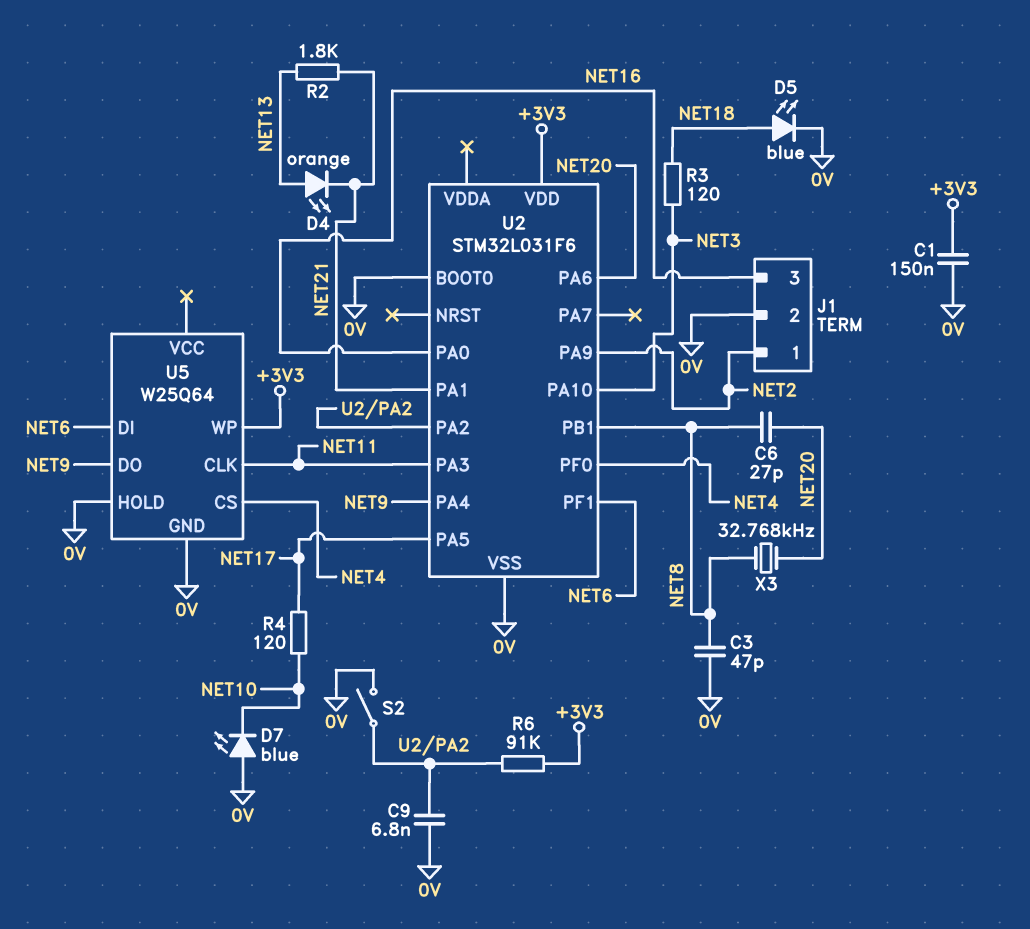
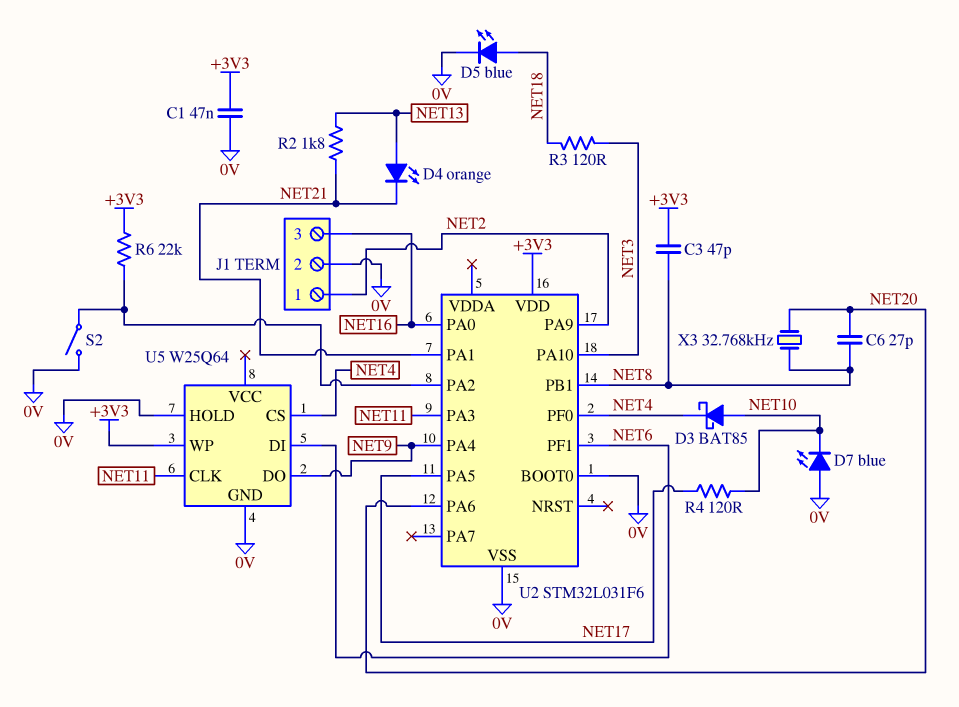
C1: 150nF (+3V3, 0V) -> 47nF (+3V3, 0V)
C3: 47pF (0V, NET8) -> 47pF (+3V3, NET8)
C9: 6.8nF (0V, U2/PA2) -> none
D3: none -> schottky BAT85 (A NET10, K NET4)
R6: 91k (+3V3, U2/PA2) -> 22k (+3V3, U2/PA2)

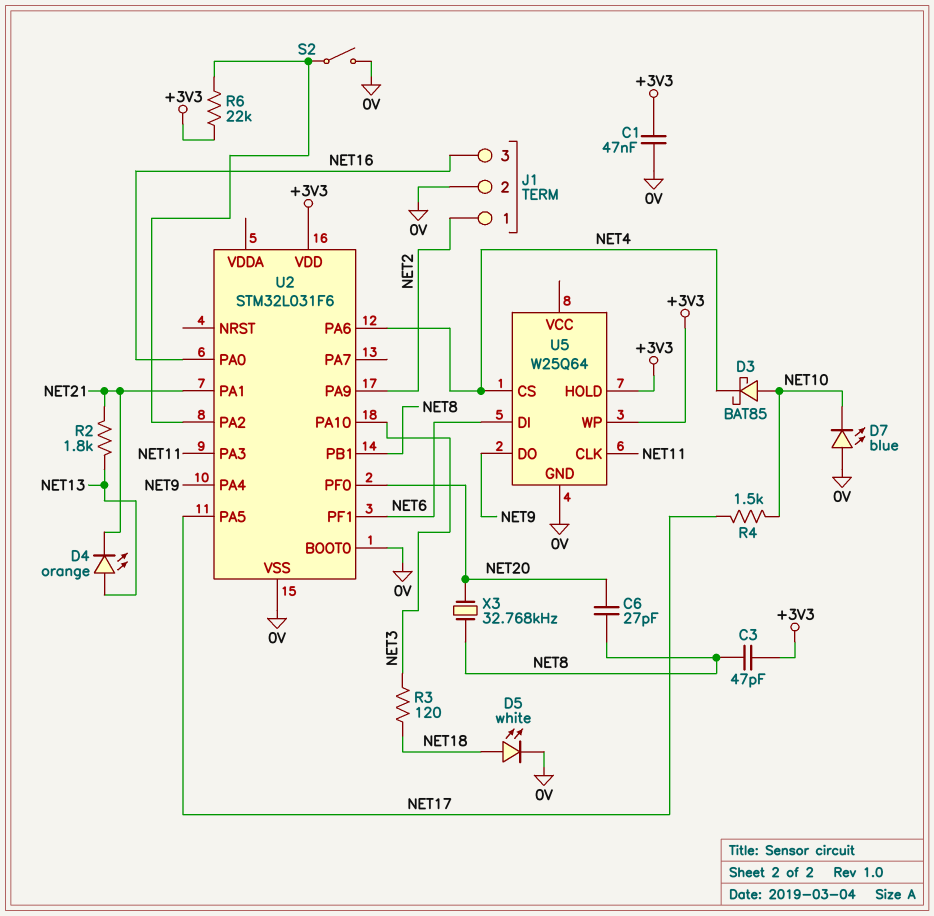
D5: LED blue (A NET18, K 0V) -> LED white (A NET18, K 0V)
R4: 120 (NET10, NET17) -> 1.5k (NET10, NET17)
U2 pin PA6: NET20 -> NET4
U2 pin PF0: NET4 -> NET20
U5 pin HOLD: 0V -> +3V3

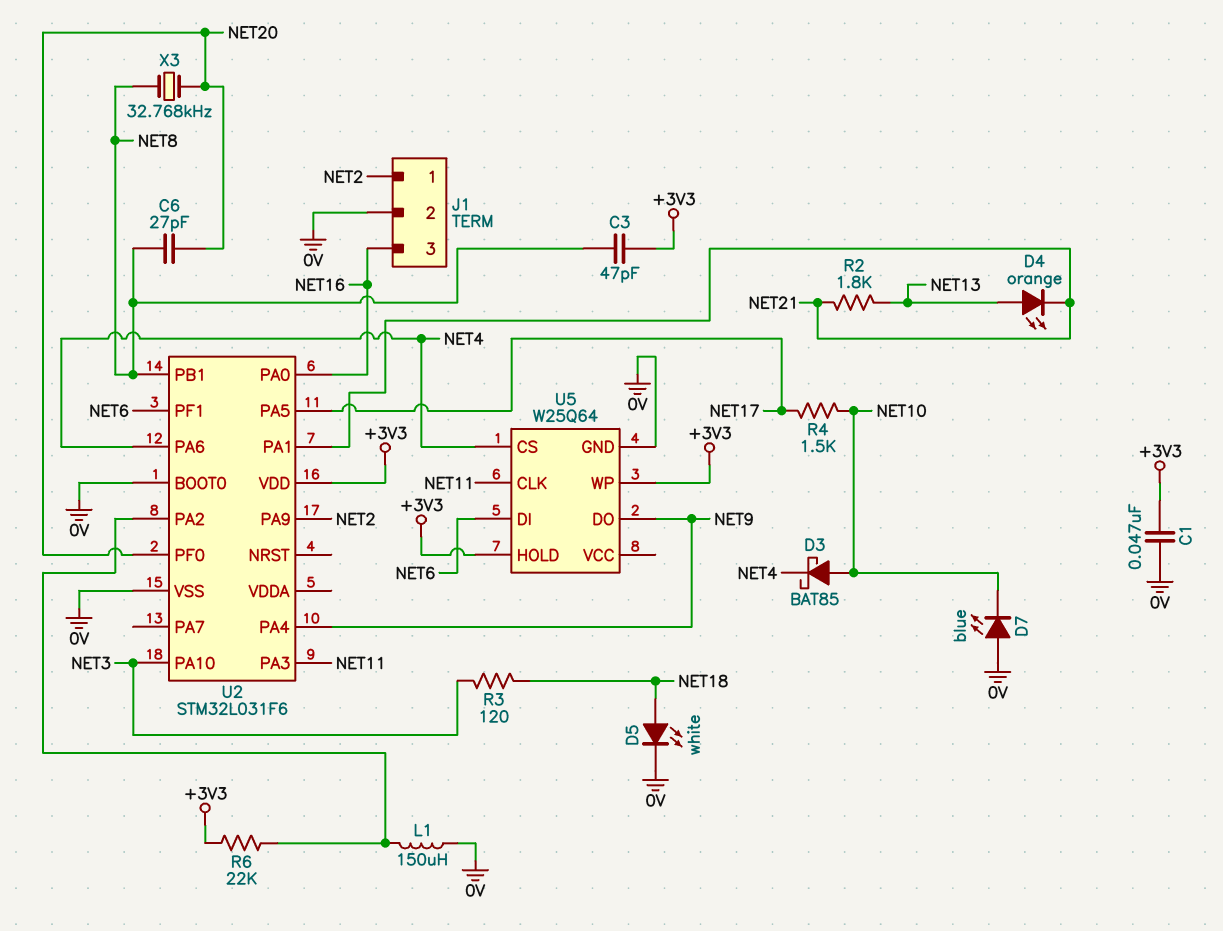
L1: none -> 150uH (0V, U2/PA2)
S2: switch (0V, U2/PA2) -> none

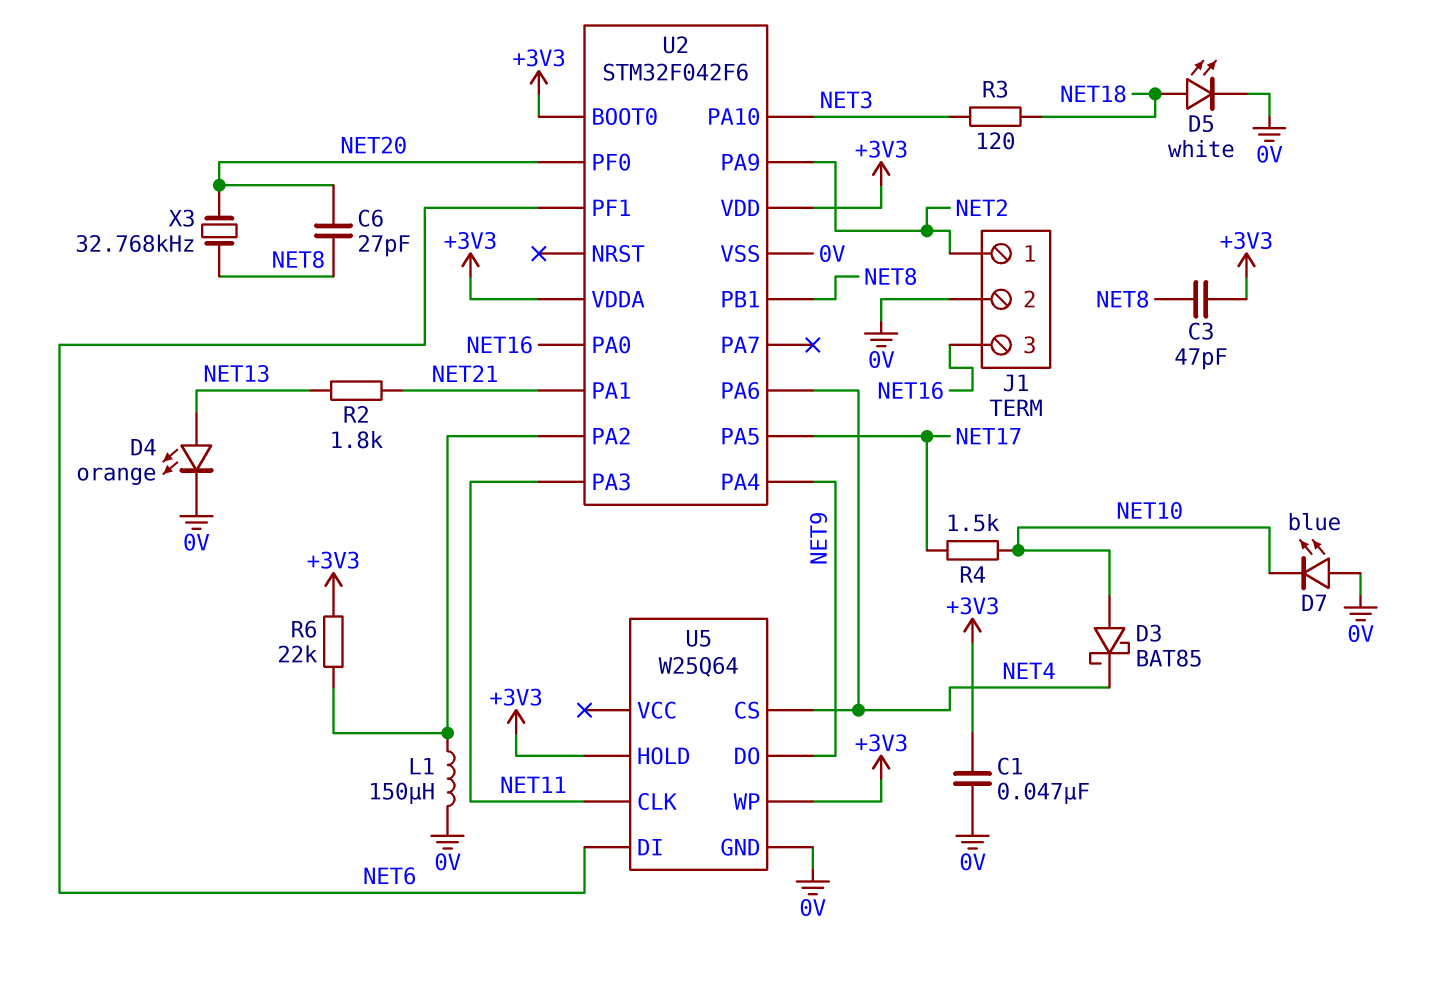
D4: LED orange (A NET13, K NET21) -> LED orange (A NET13, K 0V)
U2: STM32L031F6 -> STM32F042F6
U2 pin BOOT0: 0V -> +3V3
U2 pin VDDA: none -> +3V3

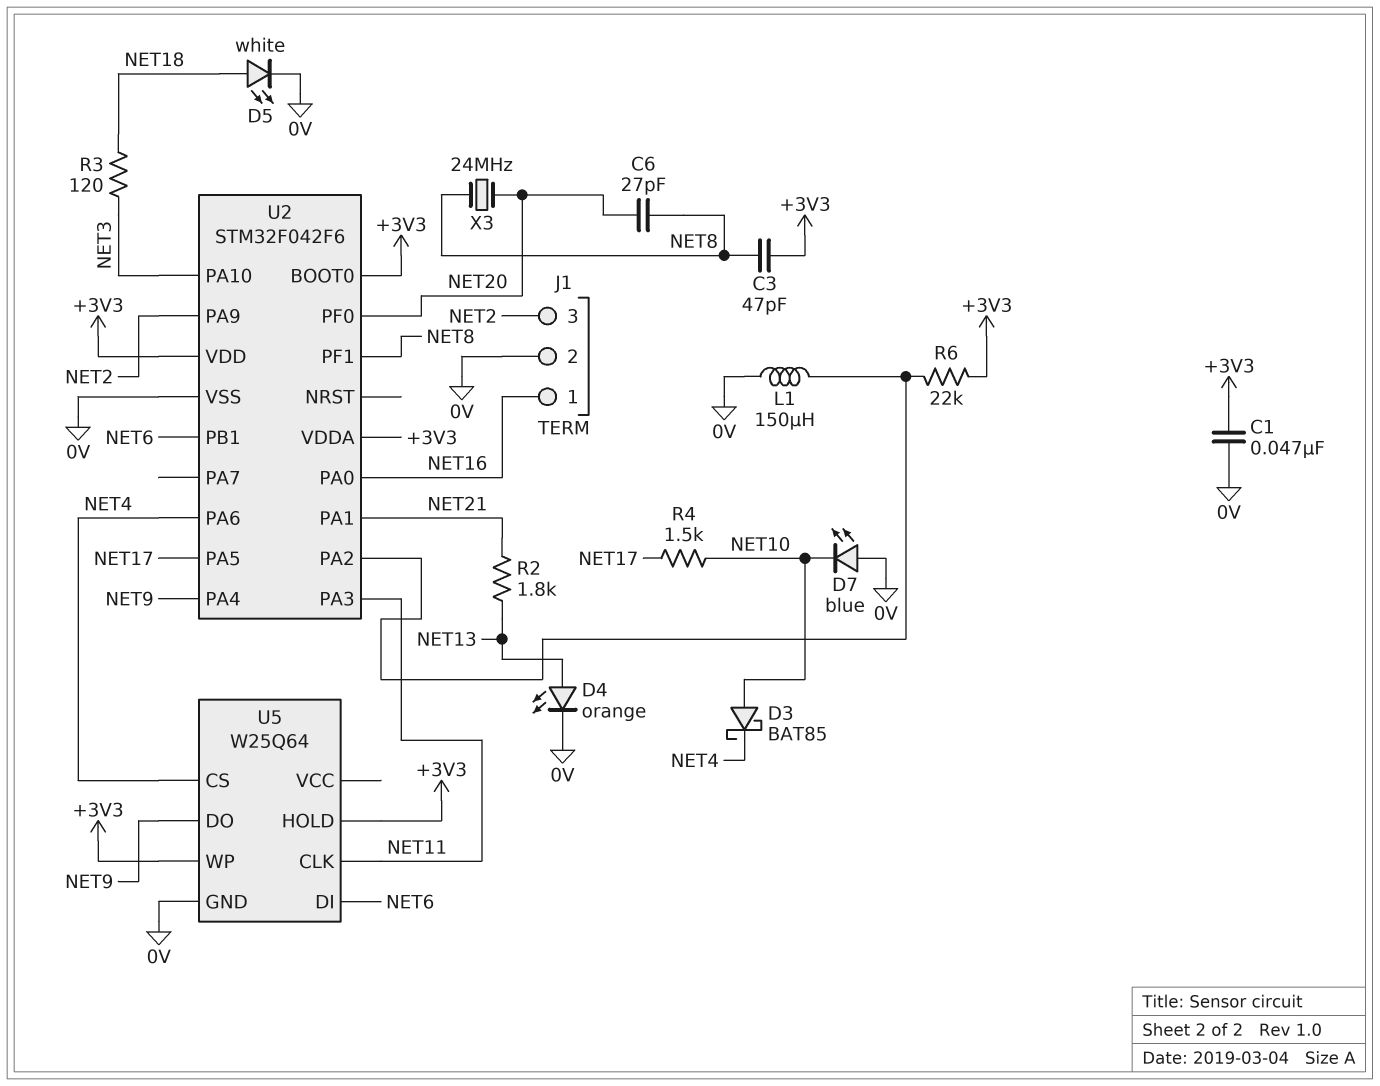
J1 pin 1: NET2 -> NET16
J1 pin 3: NET16 -> NET2
U2 pin PB1: NET8 -> NET6
U2 pin PF1: NET6 -> NET8
X3: 32.768kHz (NET8, NET20) -> 24MHz (NET8, NET20)

